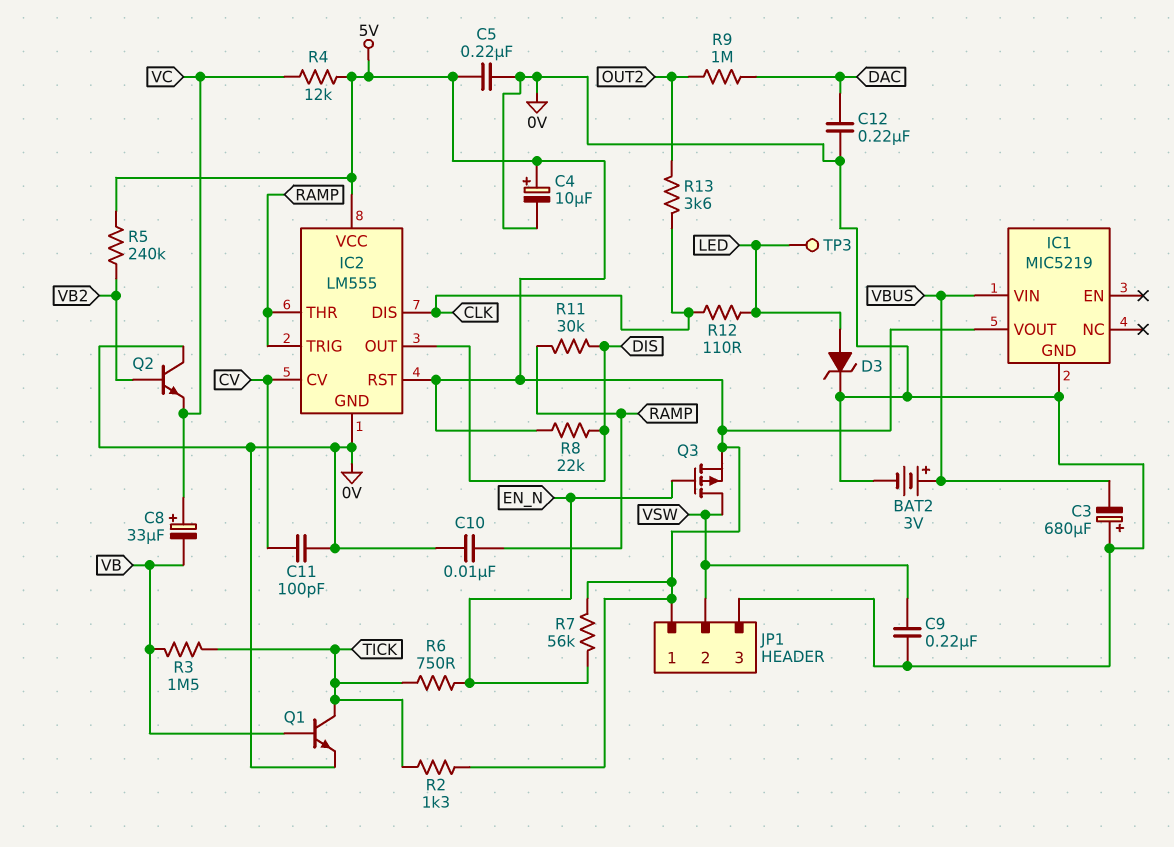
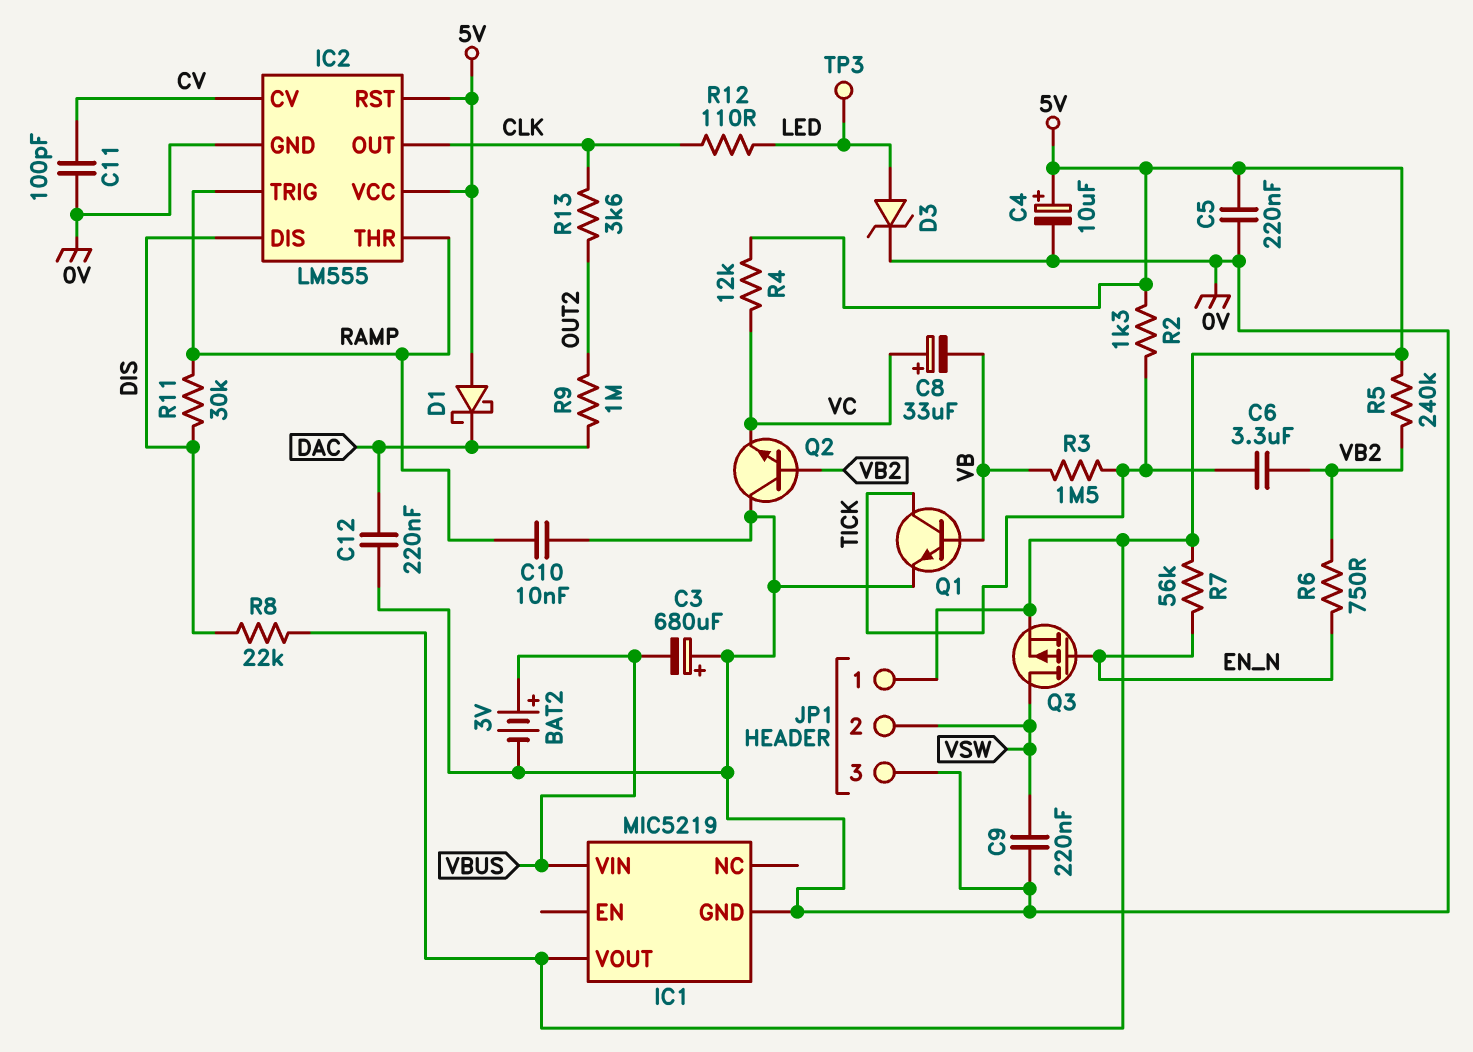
C6: none -> 3.3uF (TICK, VB2)
D1: none -> schottky (A 5V, K DAC)
IC2 pin DIS: CLK -> DIS
IC2 pin OUT: DIS -> CLK
R6: 750 (EN_N, TICK) -> 750 (EN_N, VB2)

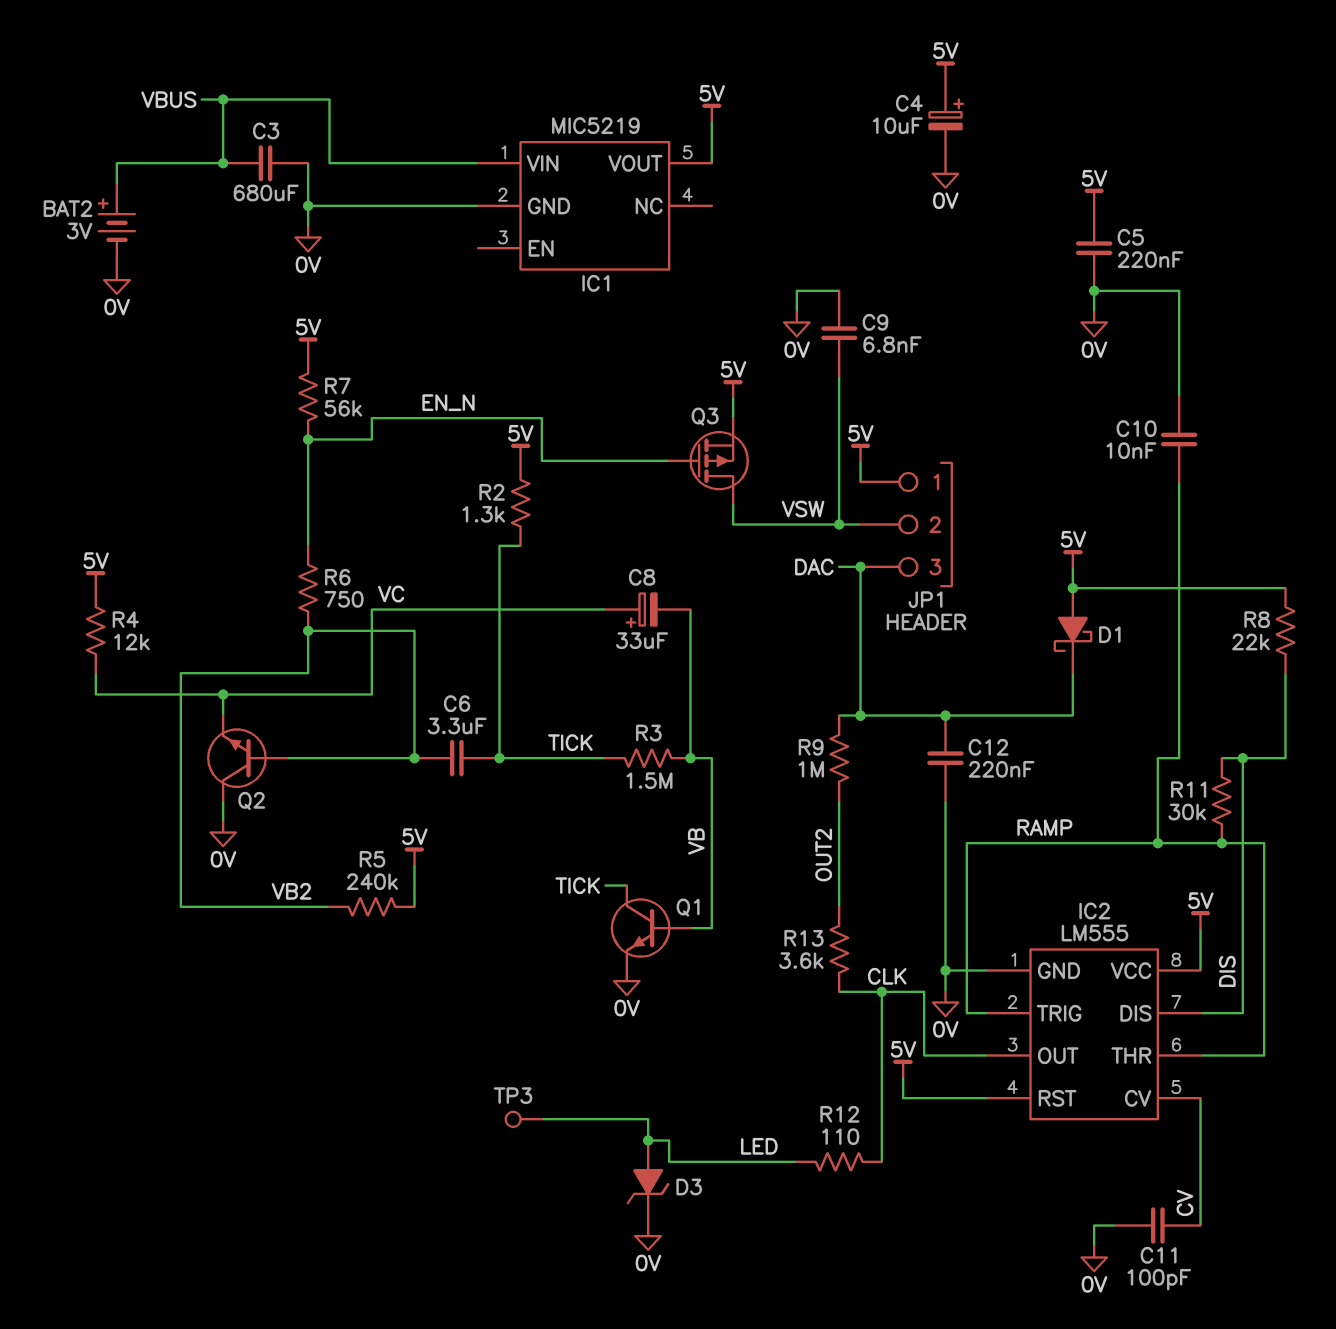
C3: 680uF (plus 0V, minus VBUS) -> 680uF (0V, VBUS)
C9: 220nF (0V, VSW) -> 6.8nF (0V, VSW)
JP1 pin 3: 0V -> DAC

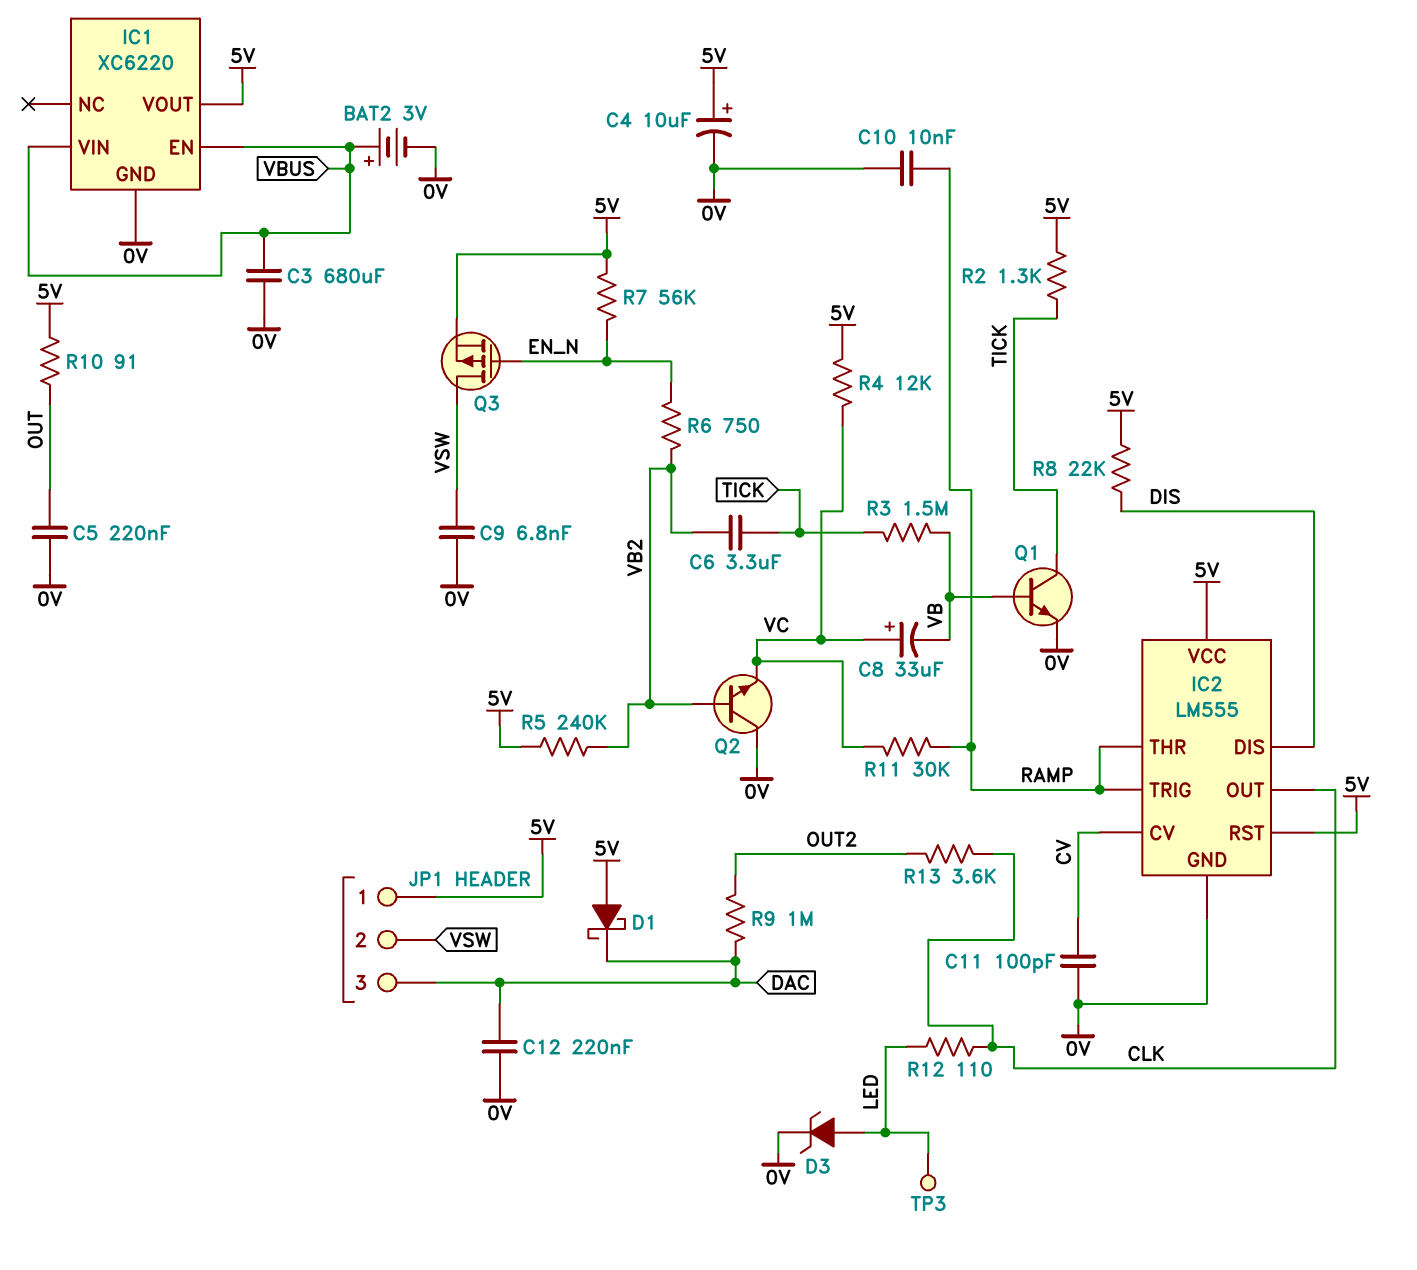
C5: 220nF (0V, 5V) -> 220nF (0V, OUT)
IC1: MIC5219 -> XC6220
IC1 pin EN: none -> VBUS
R10: none -> 91 (5V, OUT)
R11: 30k (DIS, RAMP) -> 30k (RAMP, VC)

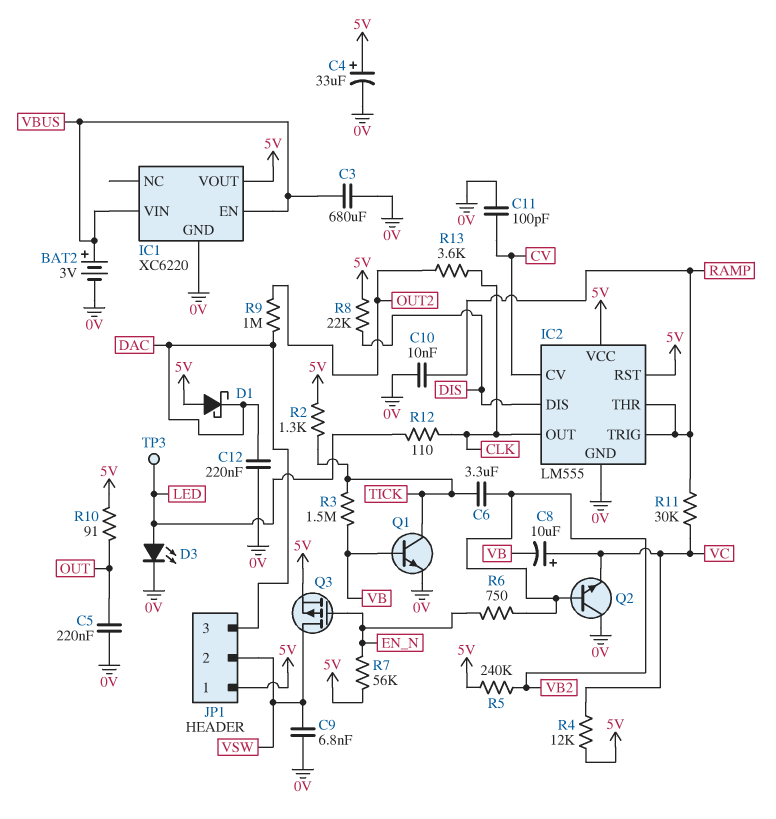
C4: 10uF (plus 5V, minus 0V) -> 33uF (plus 5V, minus 0V)
C8: 33uF (plus VC, minus VB) -> 10uF (plus VC, minus VB)
D3: zener (A LED, K 0V) -> LED (A LED, K 0V)

